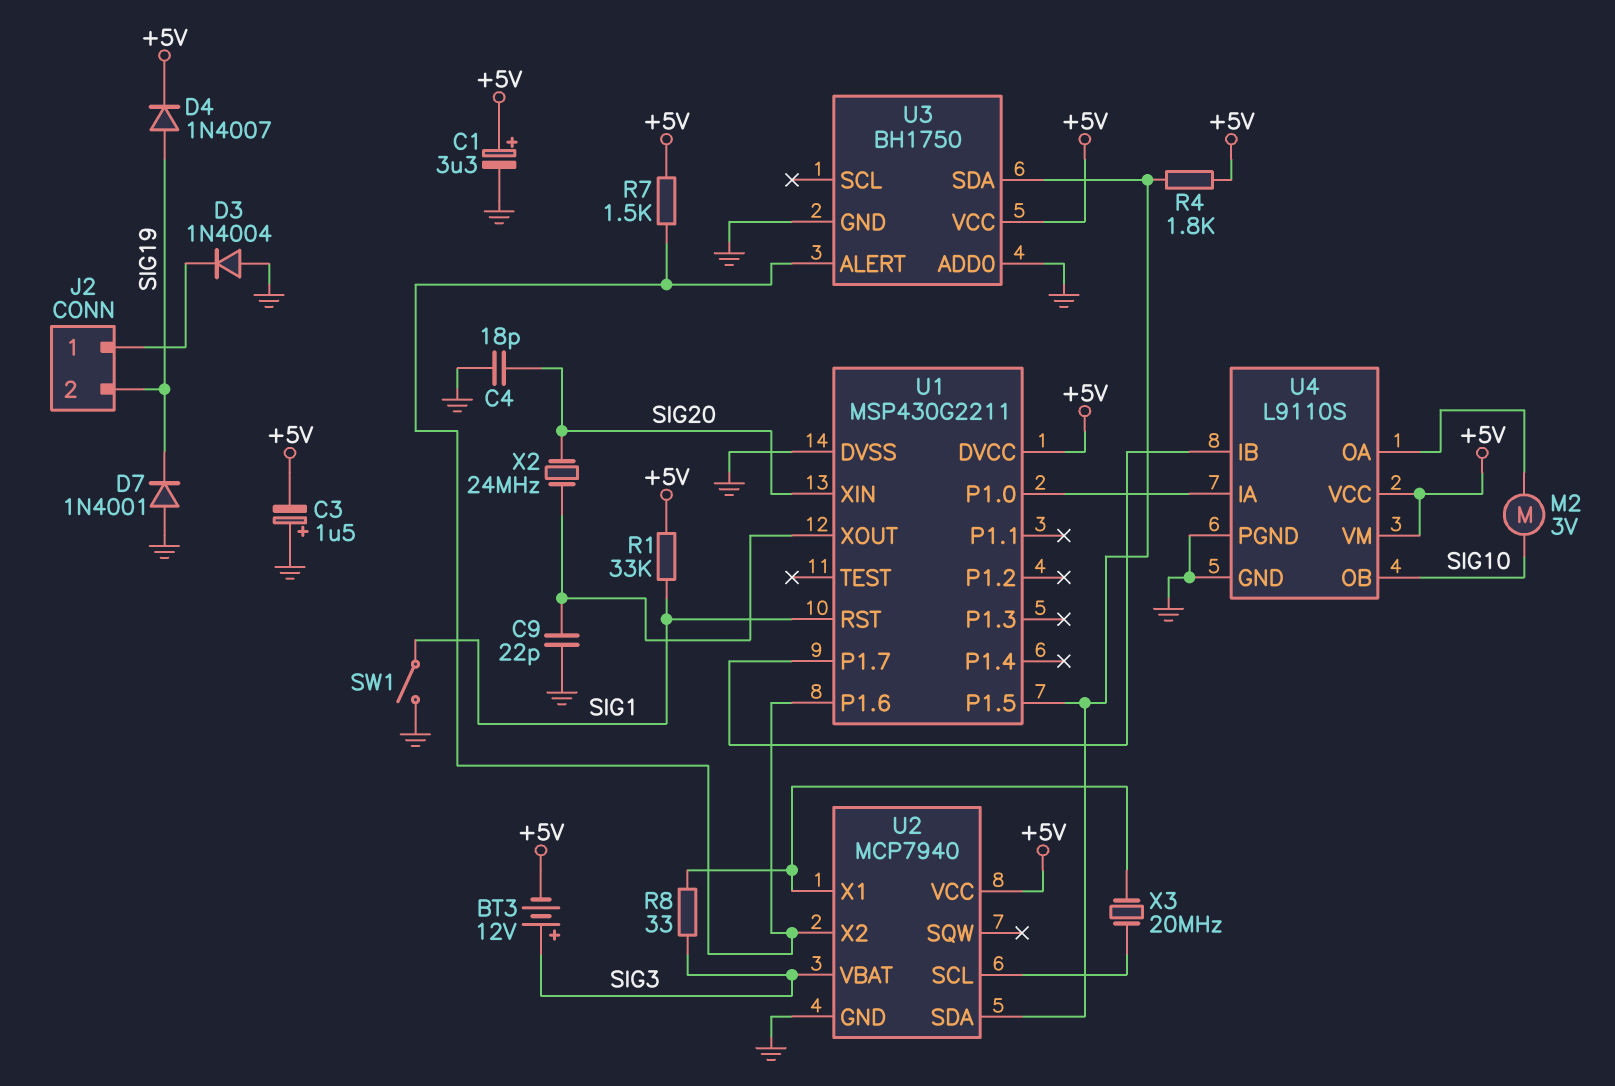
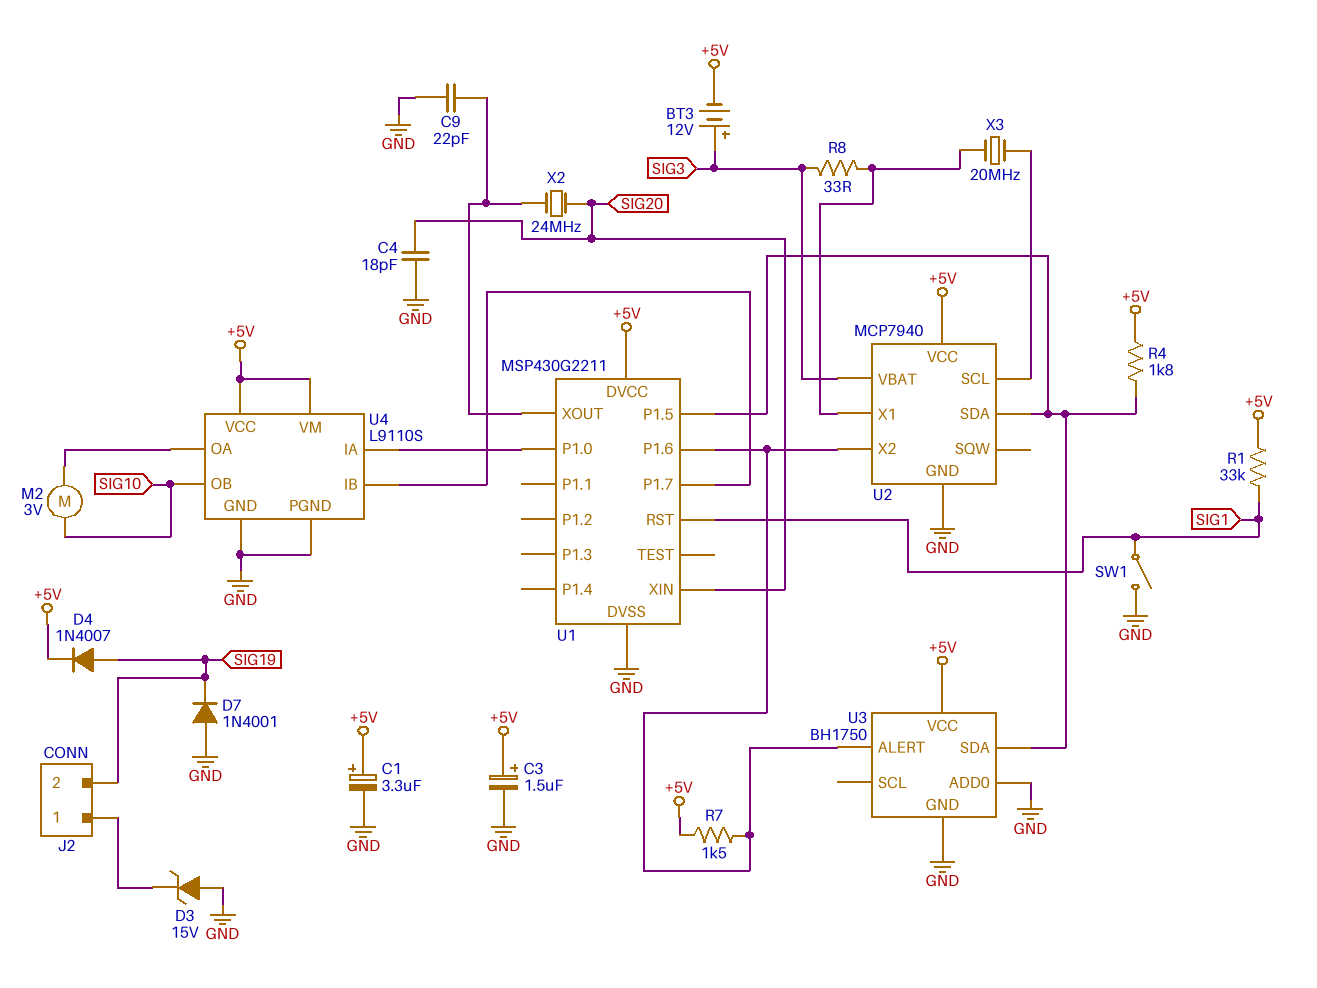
C3: 1.5uF (plus GND, minus +5V) -> 1.5uF (plus +5V, minus GND)
D3: diode 1N4004 (A GND, K J2/1) -> zener 15V (A GND, K J2/1)

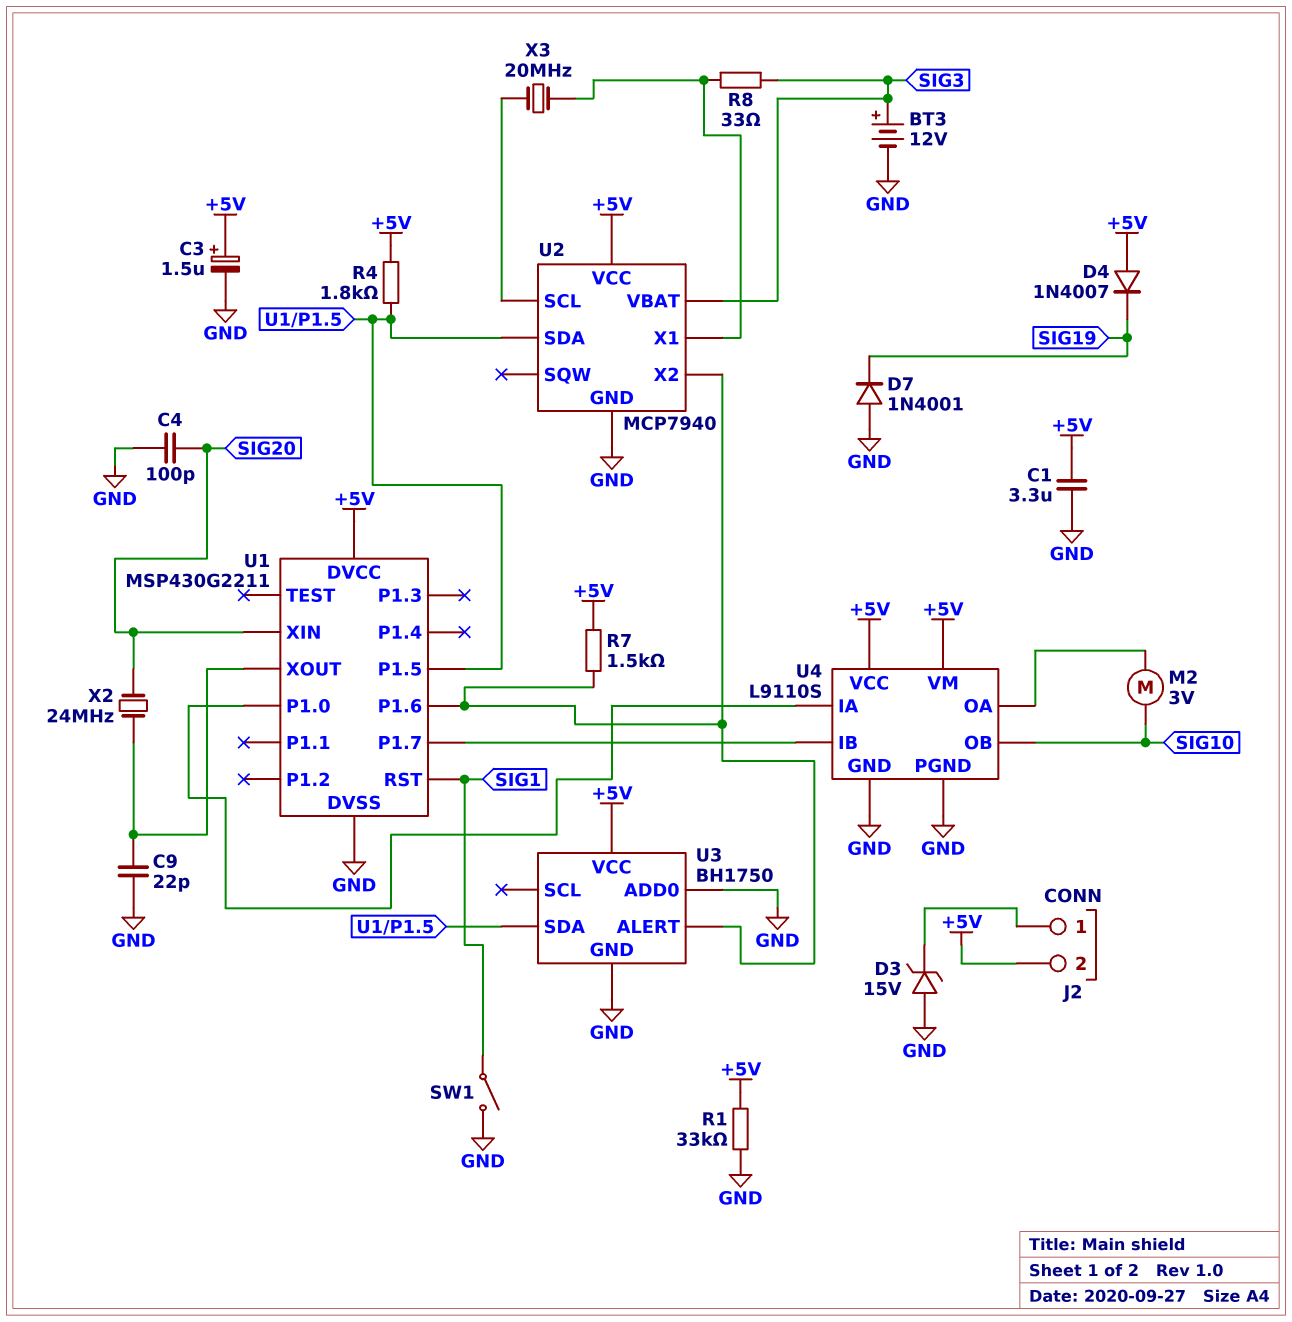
BT3: 12V (plus SIG3, minus +5V) -> 12V (plus SIG3, minus GND)
C1: 3.3uF (plus +5V, minus GND) -> 3.3uF (+5V, GND)
C4: 18pF (GND, SIG20) -> 100pF (GND, SIG20)
D4: diode 1N4007 (A SIG19, K +5V) -> diode 1N4007 (A +5V, K SIG19)
J2 pin 2: SIG19 -> +5V
R1: 33k (+5V, SIG1) -> 33k (+5V, GND)

